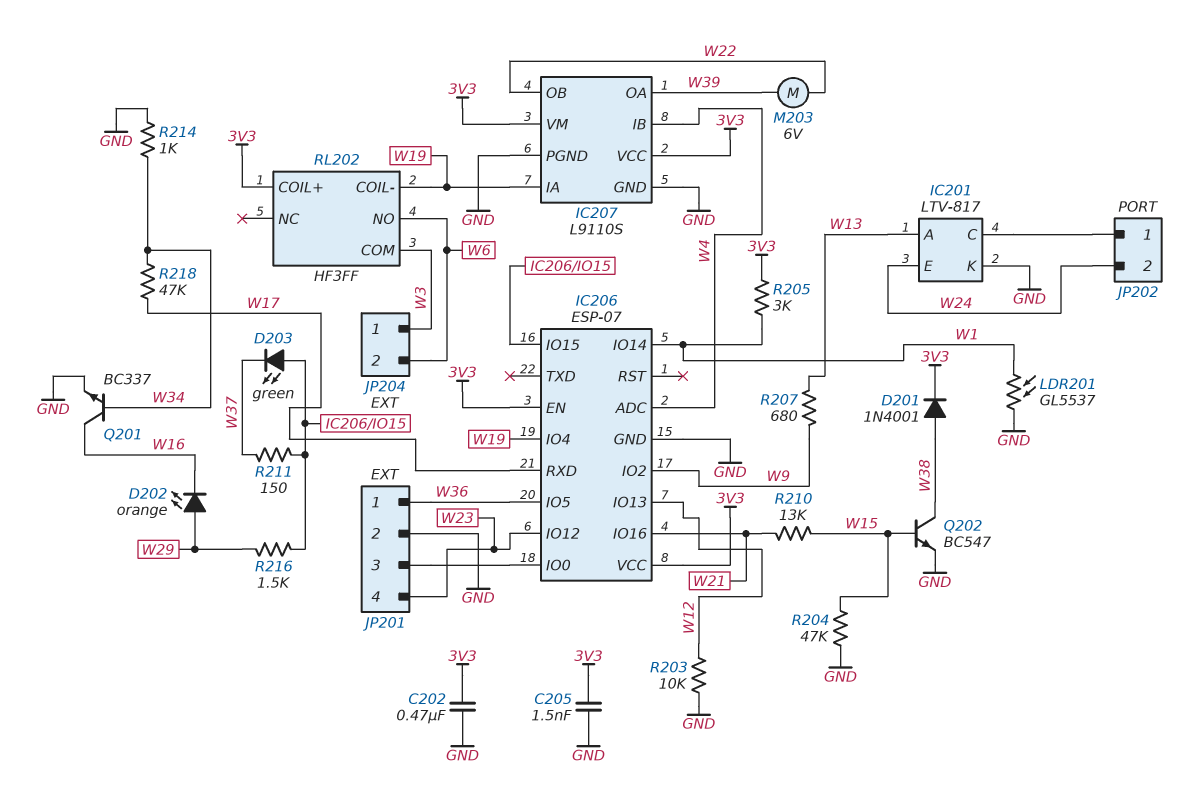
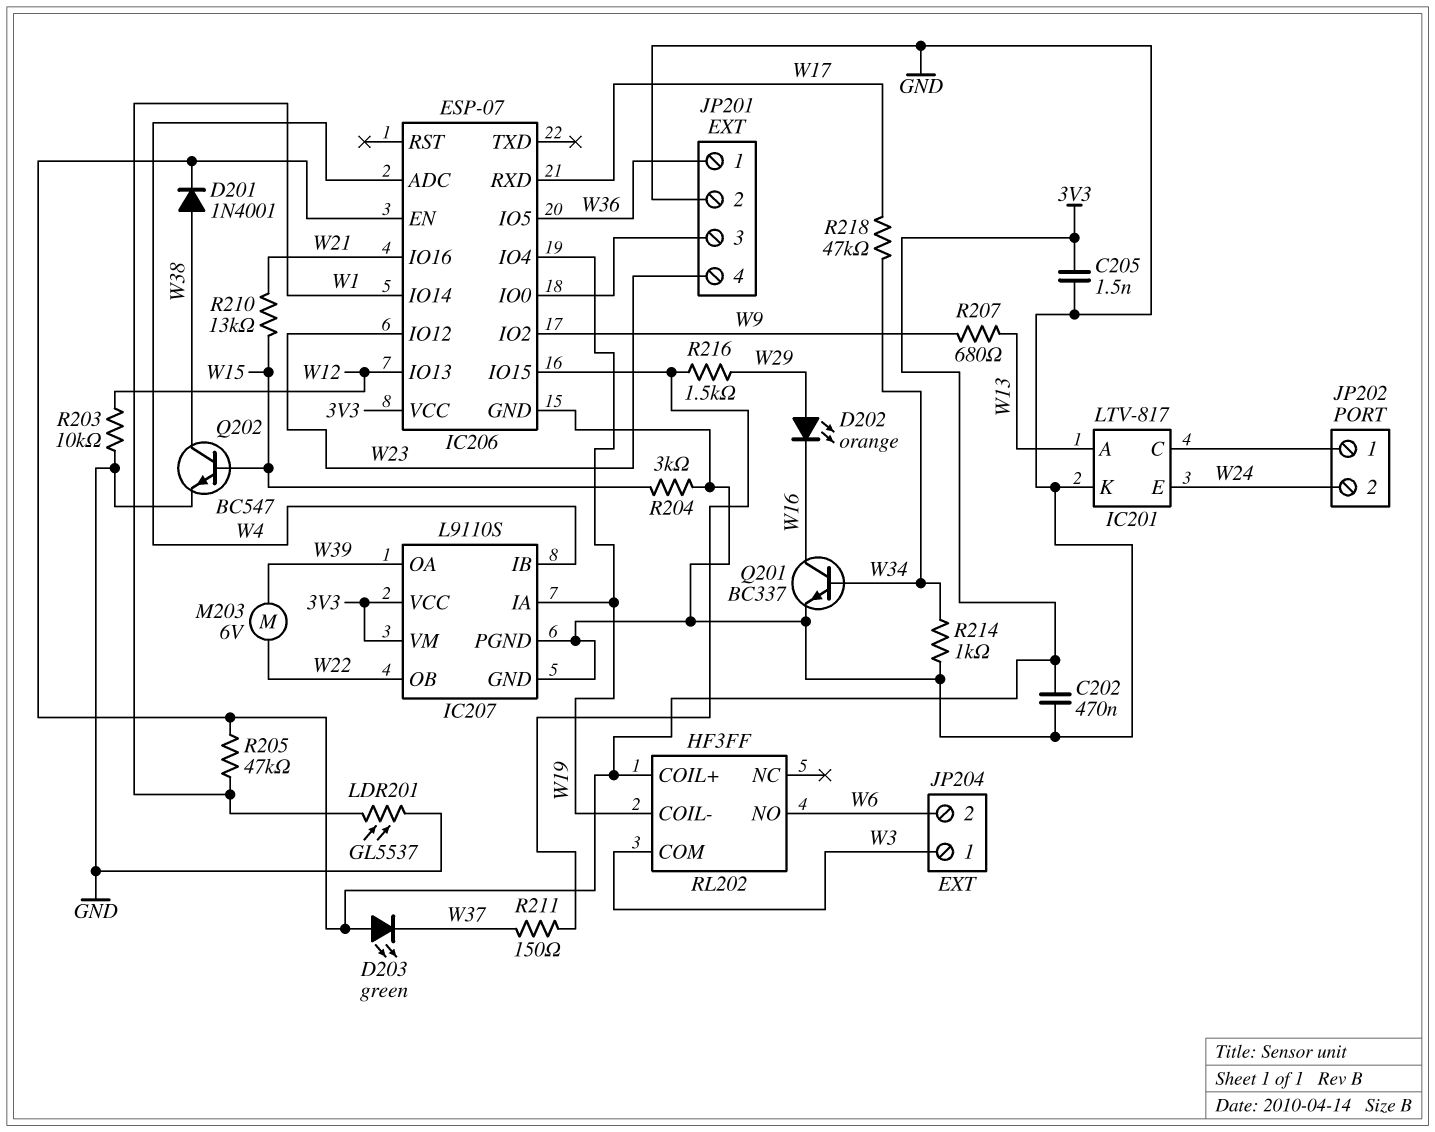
D203: LED green (A IC206/IO15, K W37) -> LED green (A 3V3, K W37)
R204: 47k (GND, W15) -> 3k (GND, W15)
R205: 3k (3V3, W1) -> 47k (3V3, W1)

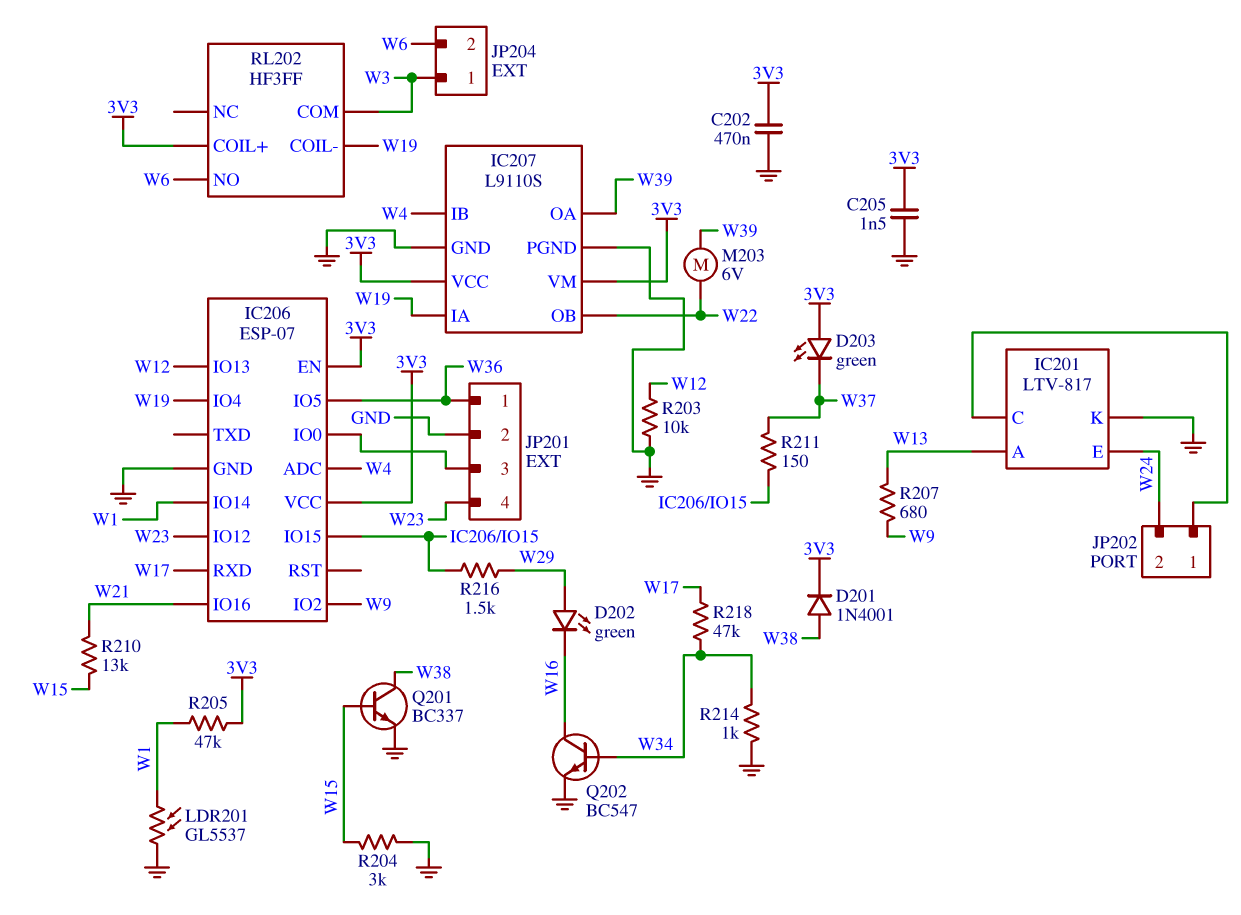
D202: LED orange (A W29, K W16) -> LED green (A W29, K W16)
Q201: NPN BC337 (B W34, C W16, E GND) -> NPN BC337 (B W15, C W38, E GND)
Q202: NPN BC547 (B W15, C W38, E GND) -> NPN BC547 (B W34, C W16, E GND)

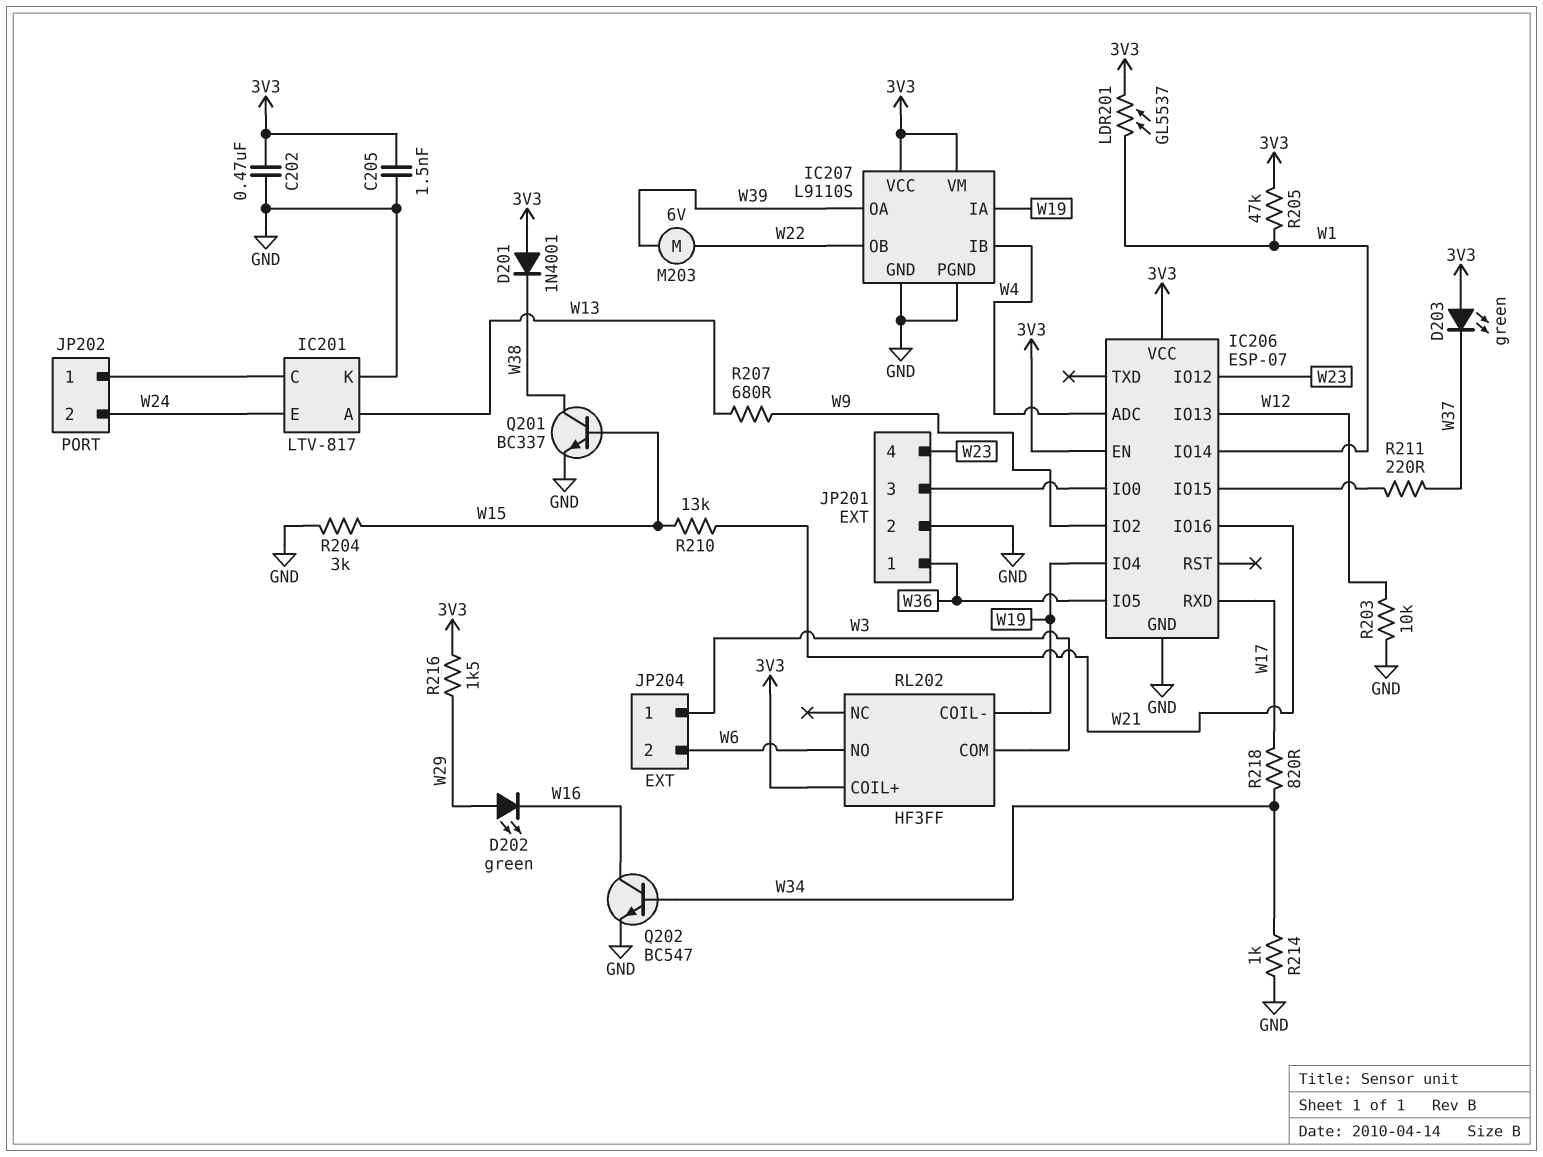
D201: diode 1N4001 (A W38, K 3V3) -> diode 1N4001 (A 3V3, K W38)
LDR201: GL5537 (GND, W1) -> GL5537 (3V3, W1)
R211: 150 (IC206/IO15, W37) -> 220 (IC206/IO15, W37)
R216: 1.5k (IC206/IO15, W29) -> 1.5k (3V3, W29)
R218: 47k (W17, W34) -> 820 (W17, W34)

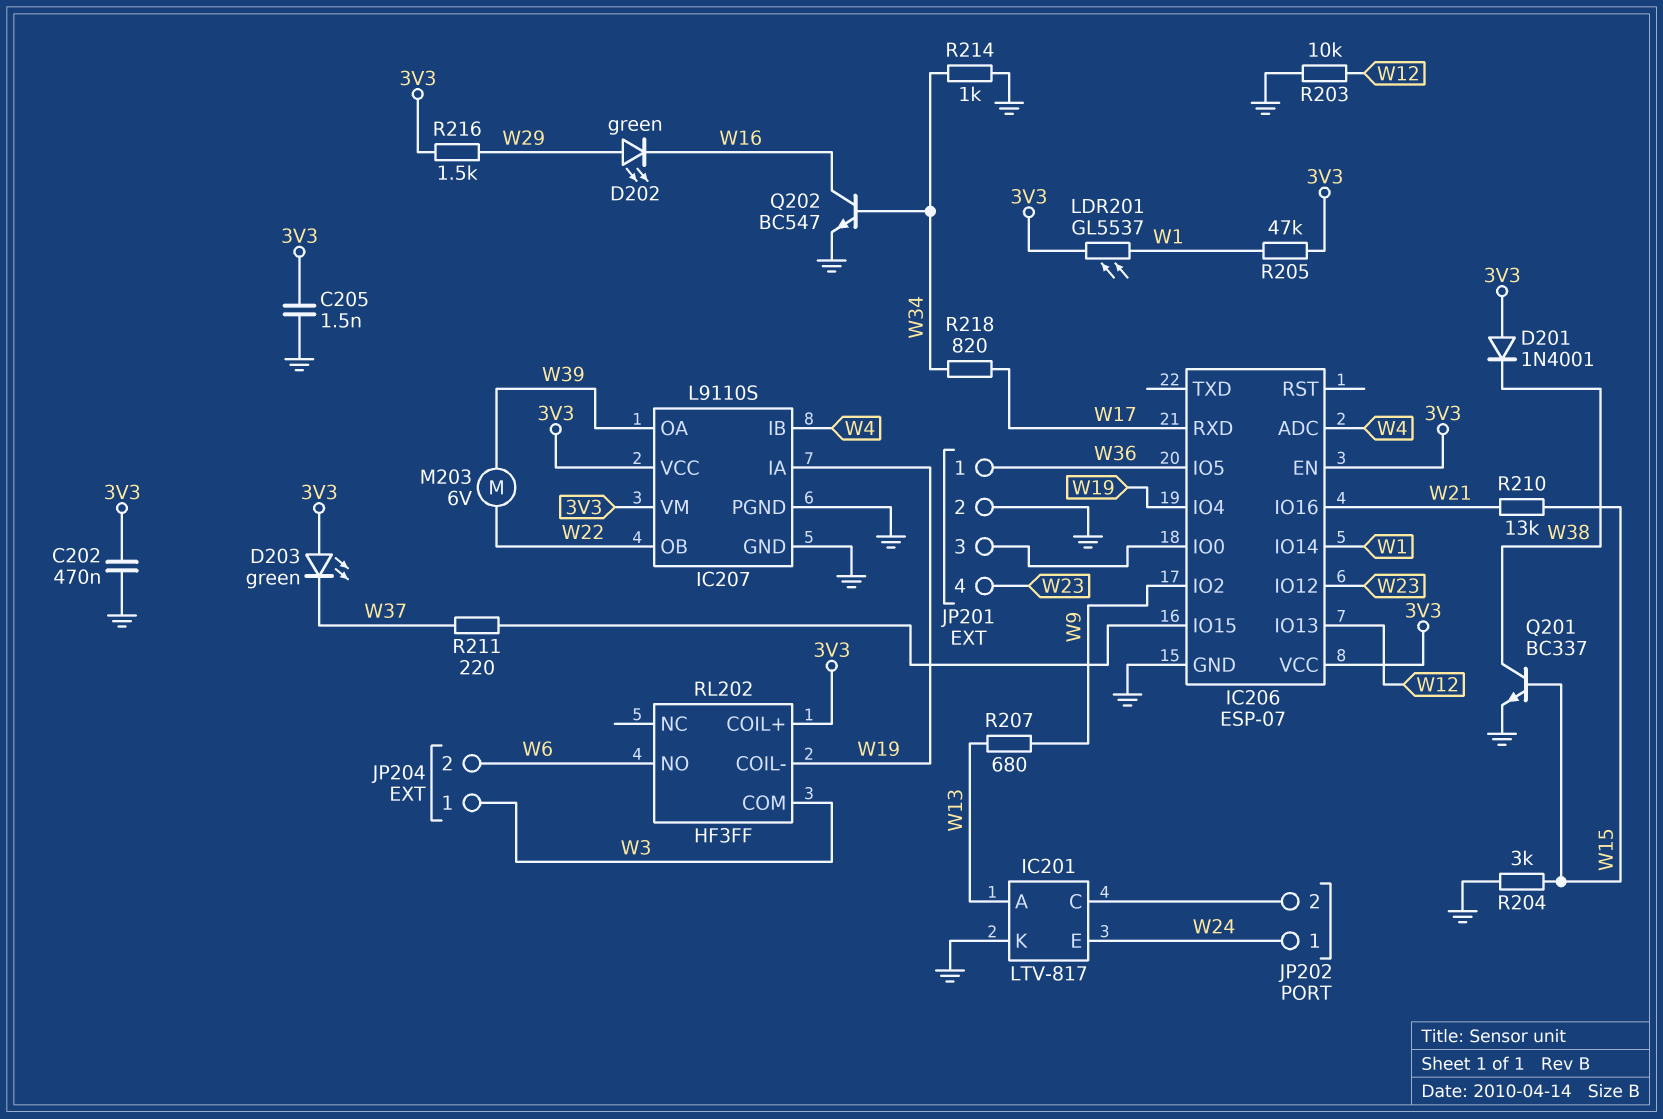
JP202 pin 1: IC201/C -> W24
JP202 pin 2: W24 -> IC201/C

